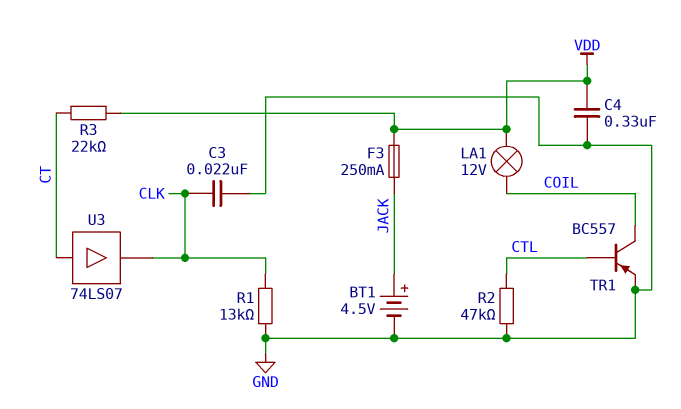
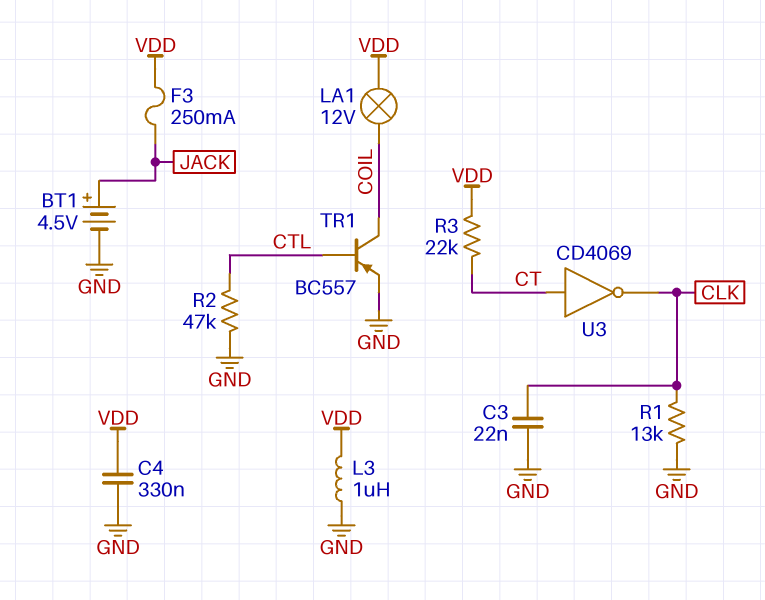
L3: none -> 1uH (GND, VDD)
U3: buffer 74LS07 (in CT, out CLK) -> NOT CD4069 (in CT, out CLK)

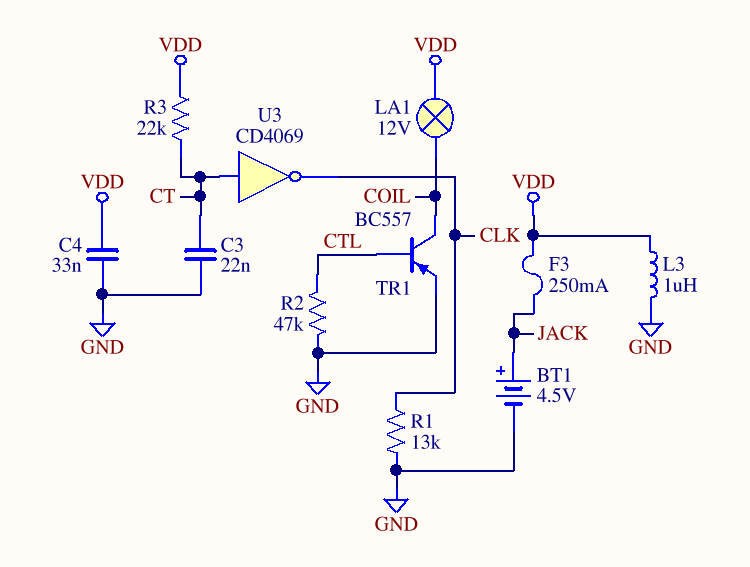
C3: 22nF (CLK, GND) -> 22nF (CT, GND)
C4: 330nF (GND, VDD) -> 33nF (GND, VDD)

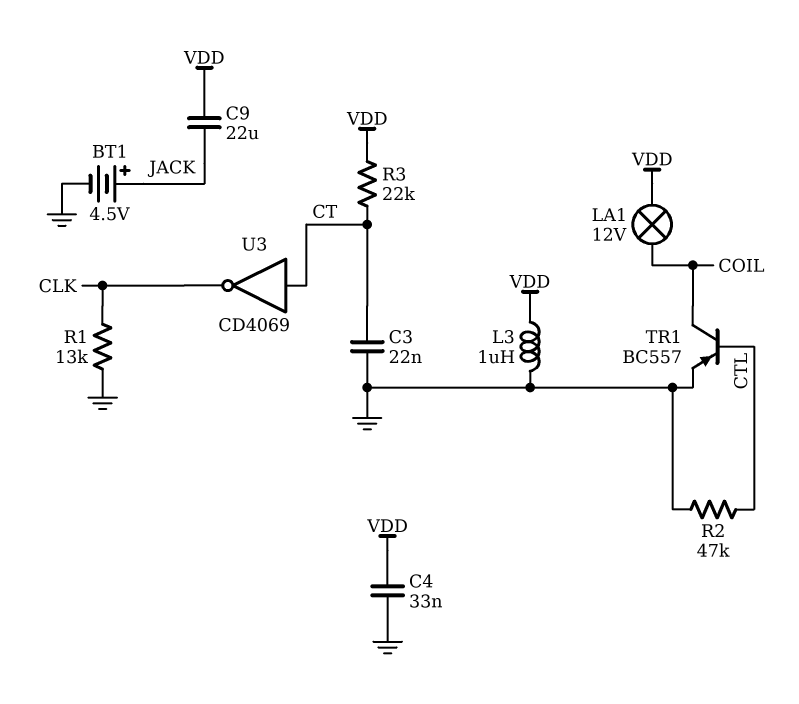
C9: none -> 22uF (JACK, VDD)
F3: 250mA (JACK, VDD) -> none

